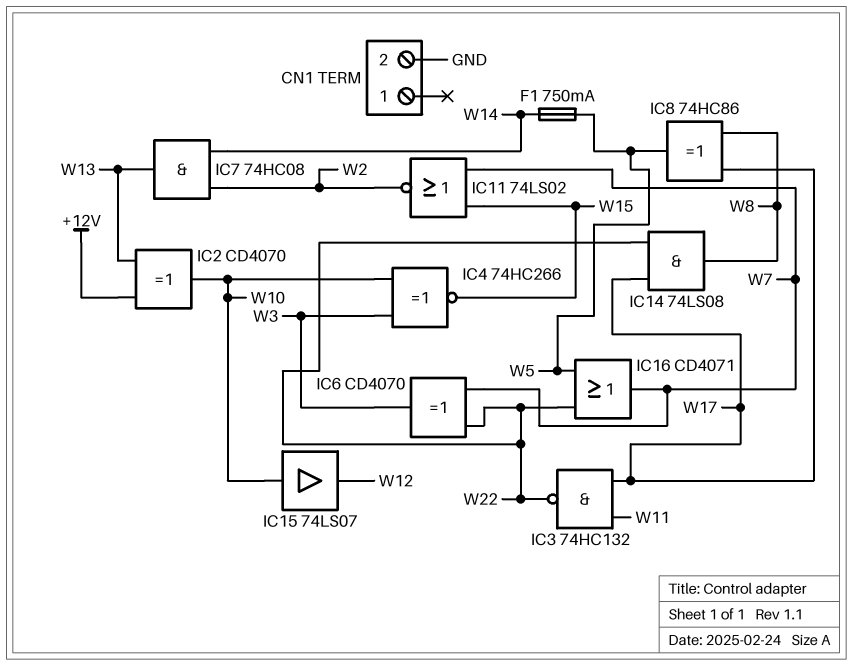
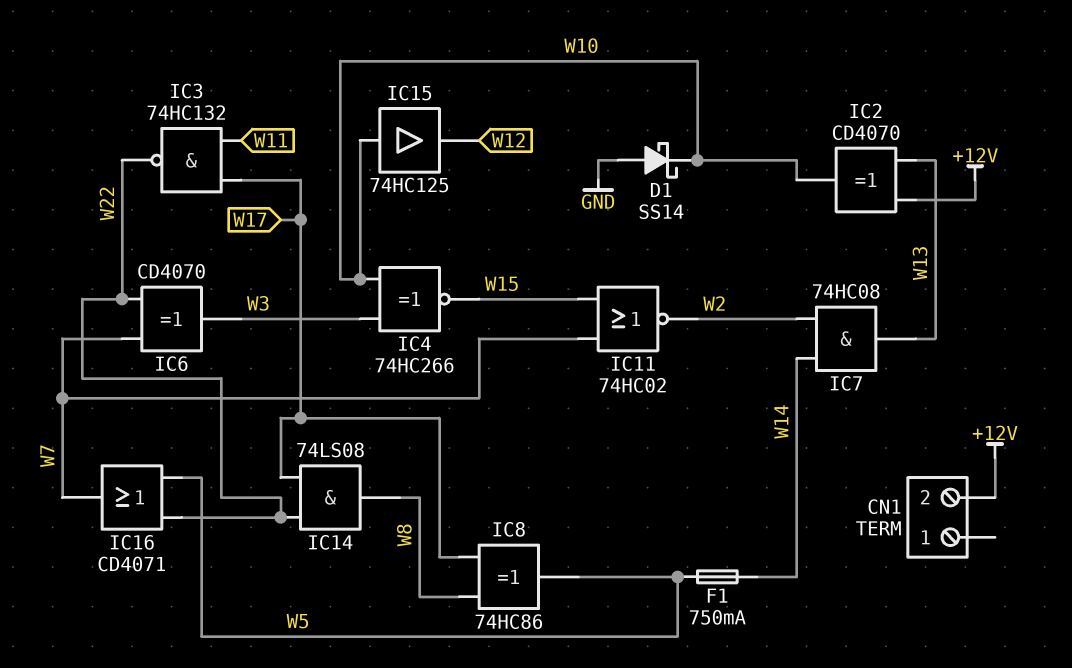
CN1 pin 2: GND -> +12V
D1: none -> schottky SS14 (A GND, K W10)
IC11: NOR 74LS02 (in W7, in W15, out W2) -> NOR 74HC02 (in W7, in W15, out W2)
IC15: buffer 74LS07 (in W10, out W12) -> buffer 74HC125 (in W10, out W12)

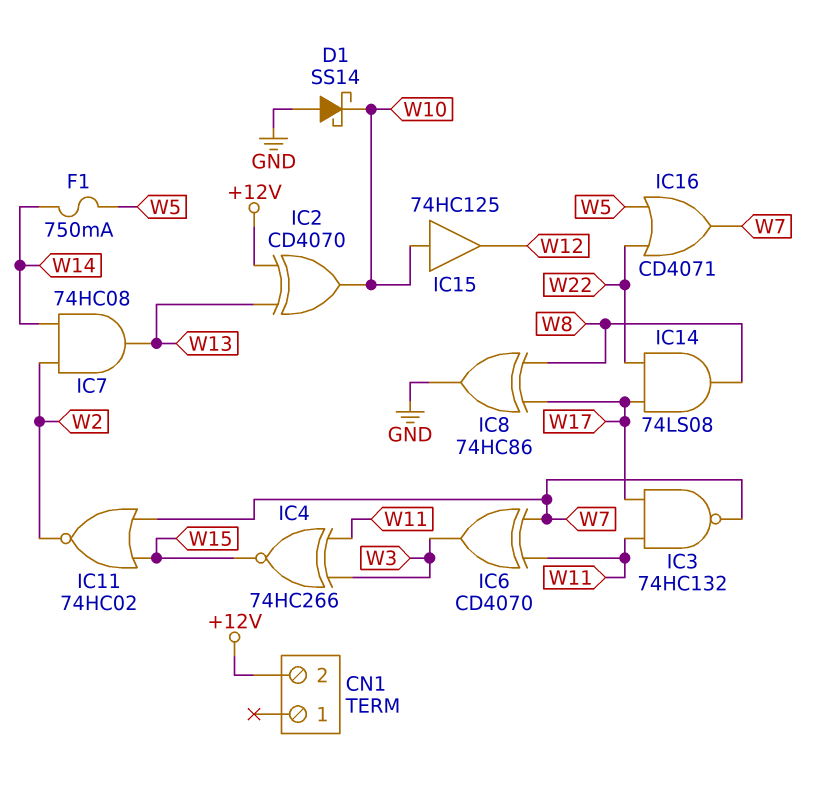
IC3: NAND 74HC132 (in W11, in W17, out W22) -> NAND 74HC132 (in W11, in W17, out W7)
IC4: XNOR 74HC266 (in W3, in W10, out W15) -> XNOR 74HC266 (in W3, in W11, out W15)
IC6: XOR CD4070 (in W7, in W22, out W3) -> XOR CD4070 (in W7, in W11, out W3)
IC8: XOR 74HC86 (in W8, in W17, out W5) -> XOR 74HC86 (in W8, in W17, out GND)

